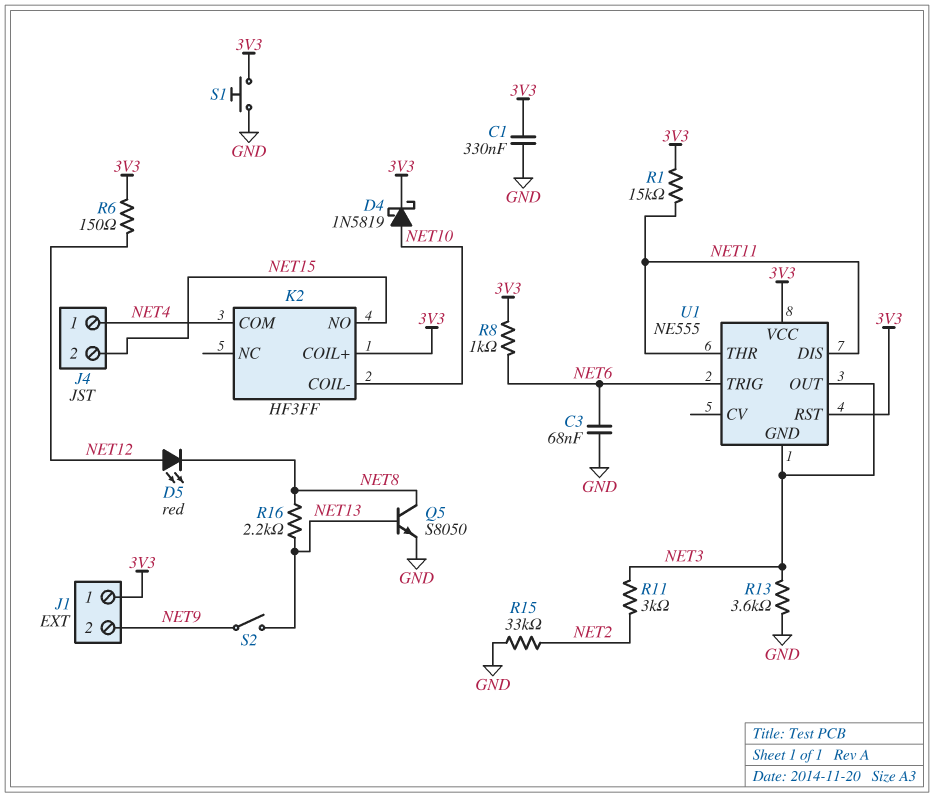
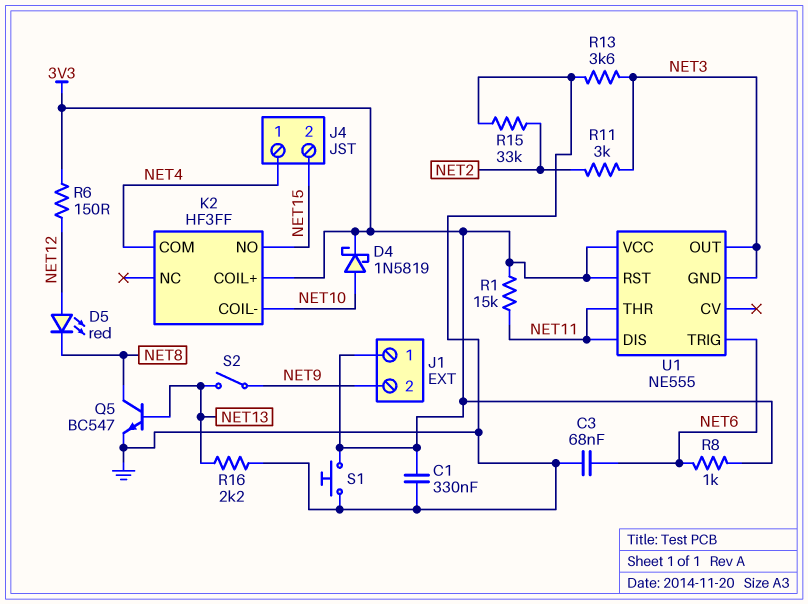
Q5: NPN S8050 (B NET13, C NET8, E GND) -> NPN BC547 (B NET13, C NET8, E GND)
R16: 2.2k (NET8, NET13) -> 2.2k (GND, NET13)

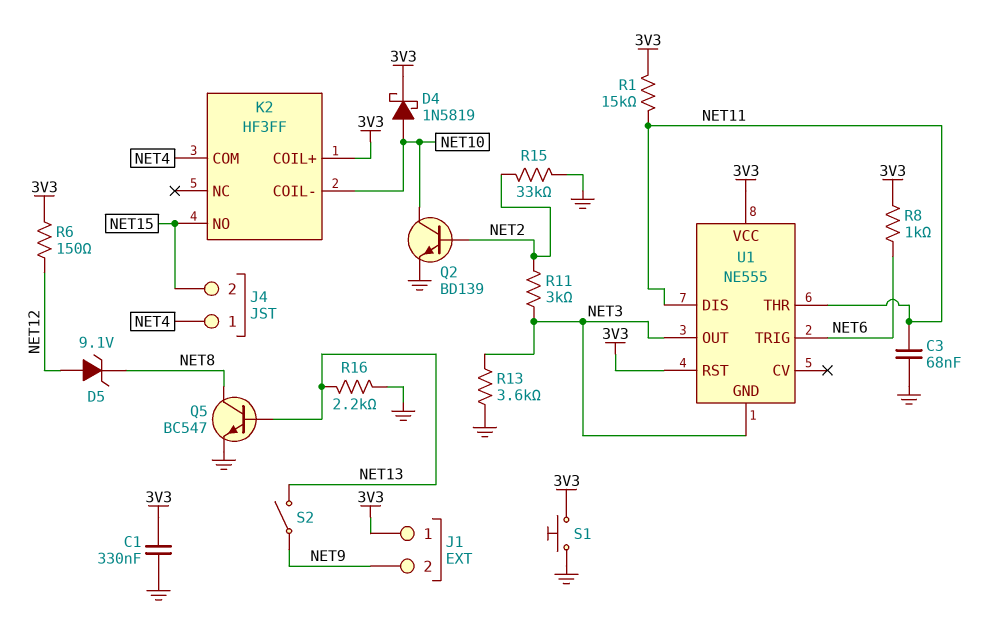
C3: 68nF (GND, NET6) -> 68nF (GND, NET11)
D5: LED red (A NET12, K NET8) -> zener 9.1V (A NET12, K NET8)
Q2: none -> NPN BD139 (B NET2, C NET10, E GND)

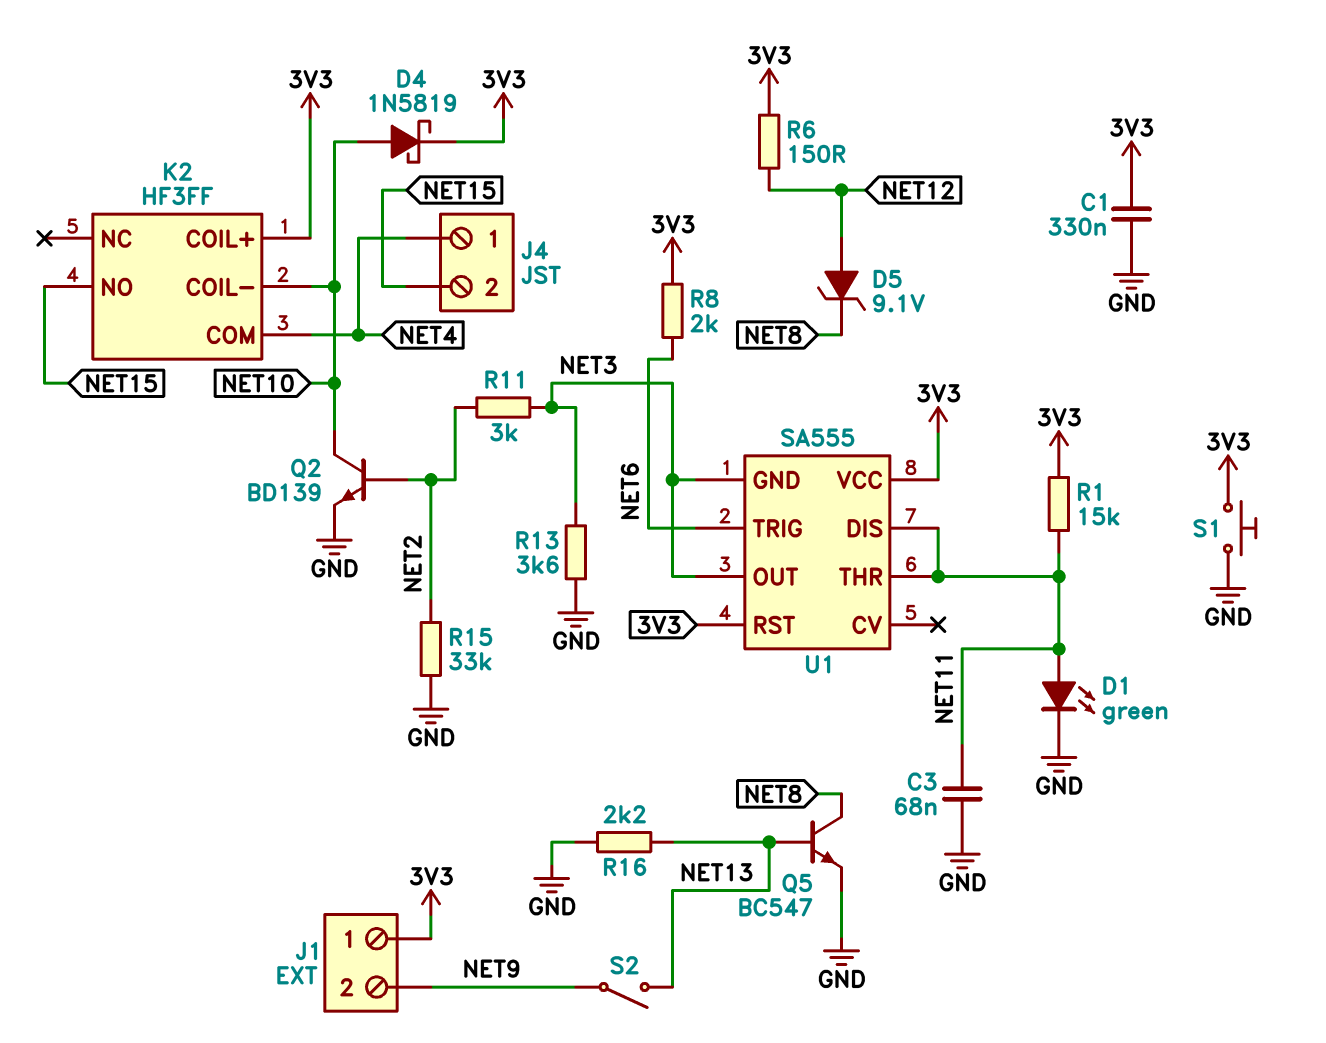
D1: none -> LED green (A NET11, K GND)
R8: 1k (3V3, NET6) -> 2k (3V3, NET6)
U1: NE555 -> SA555

